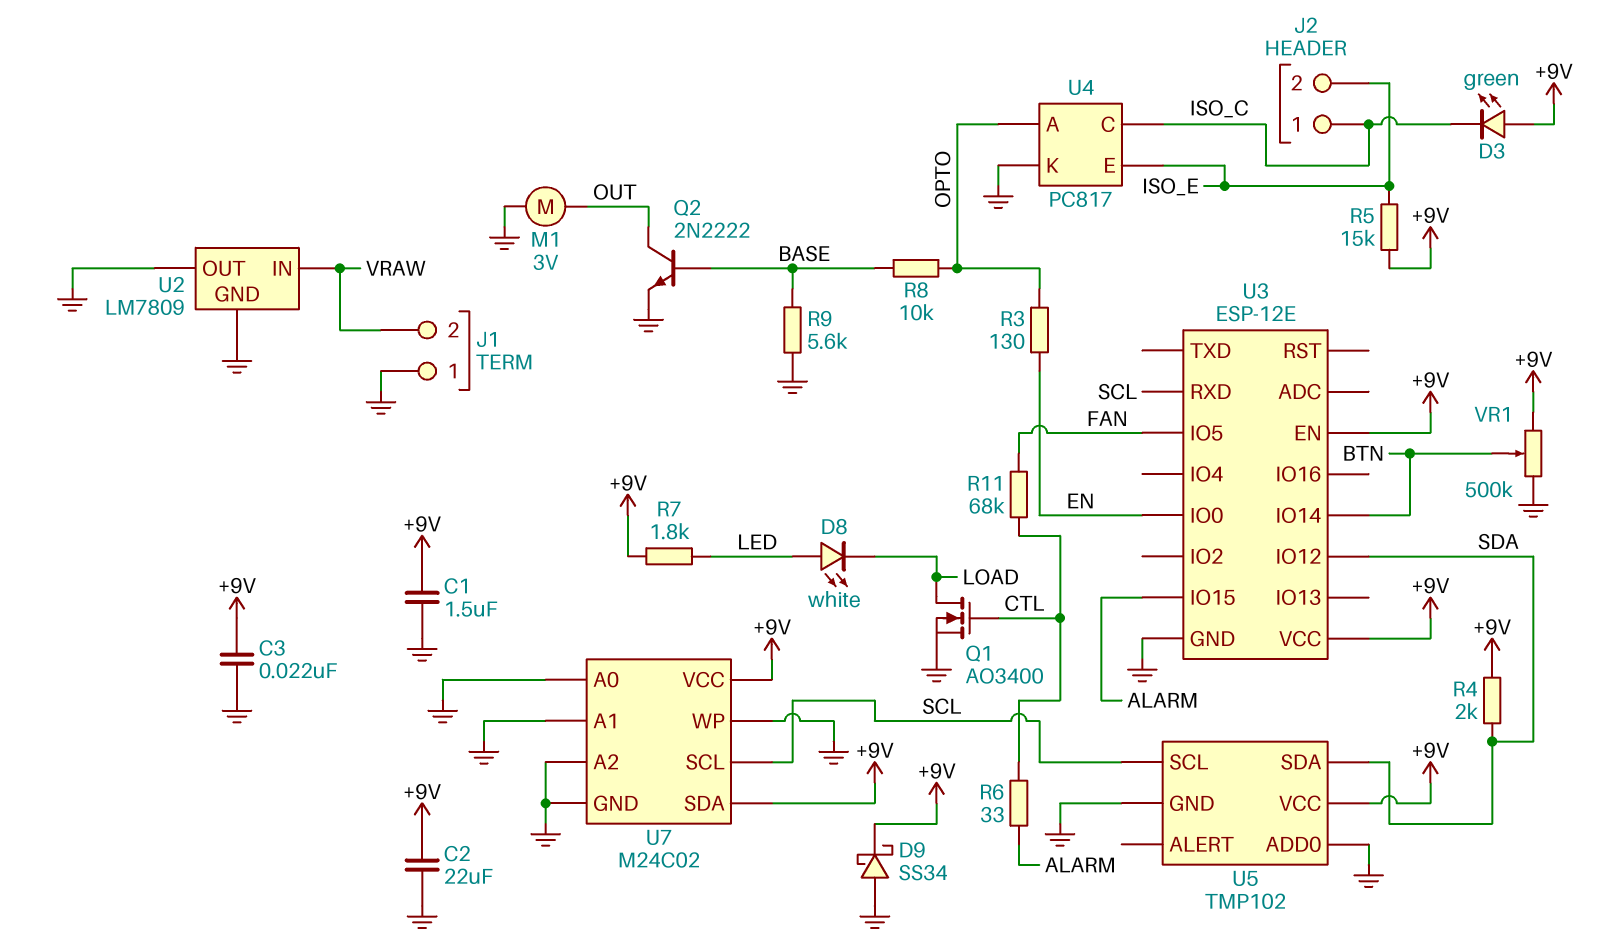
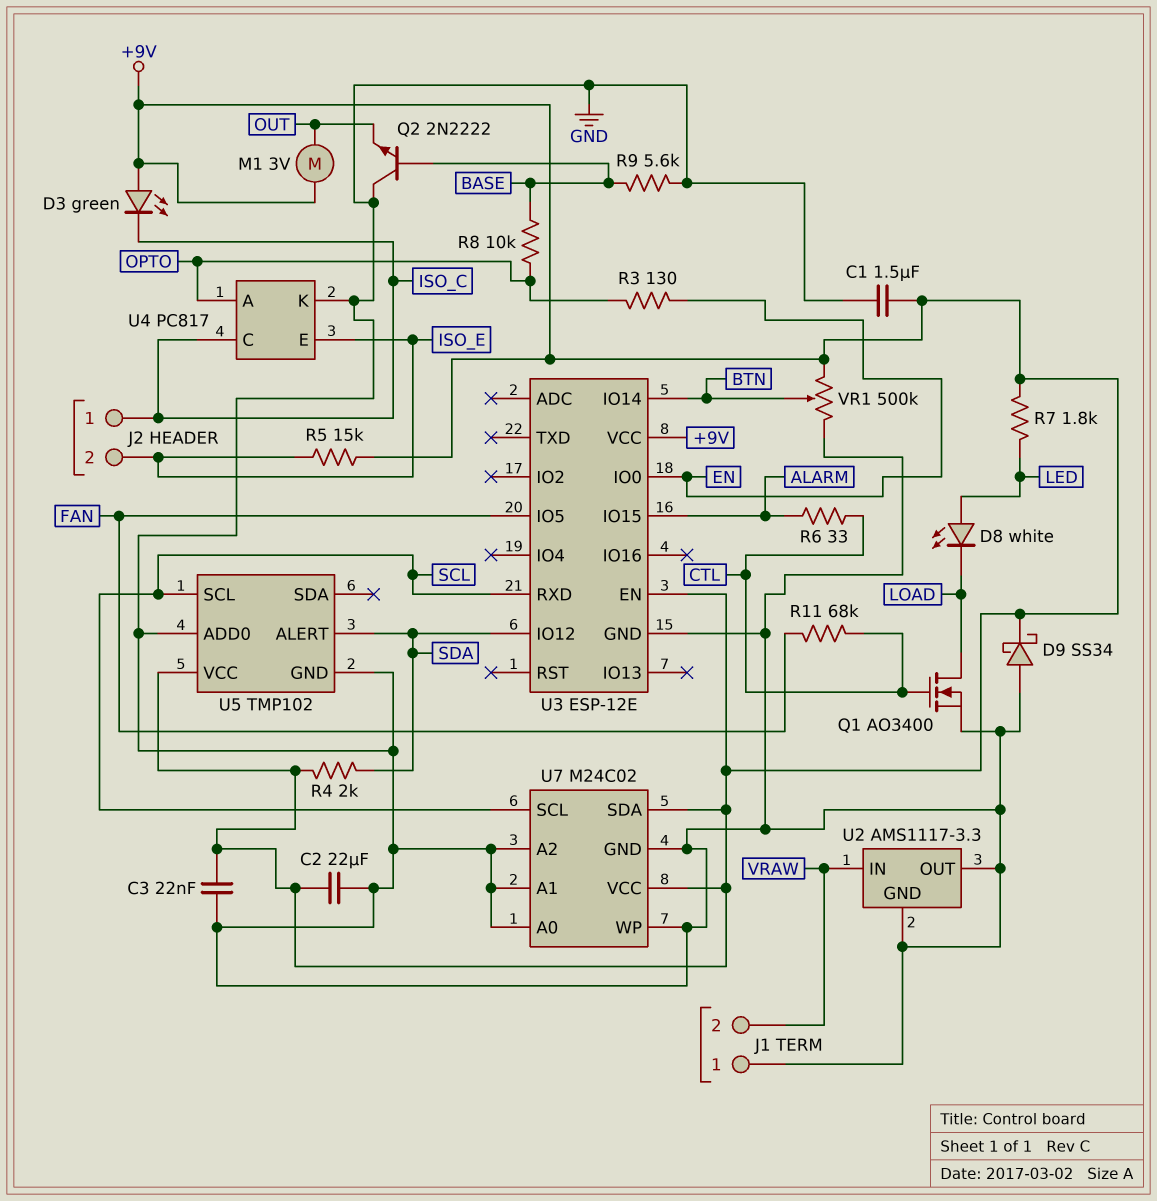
M1: motor 3V (GND, OUT) -> motor 3V (+9V, OUT)
Q2: NPN 2N2222 (B BASE, C OUT, E GND) -> NPN 2N2222 (B BASE, C GND, E OUT)
U2: LM7809 -> AMS1117-3.3
U5 pin ALERT: none -> SDA
U5 pin SDA: SDA -> none

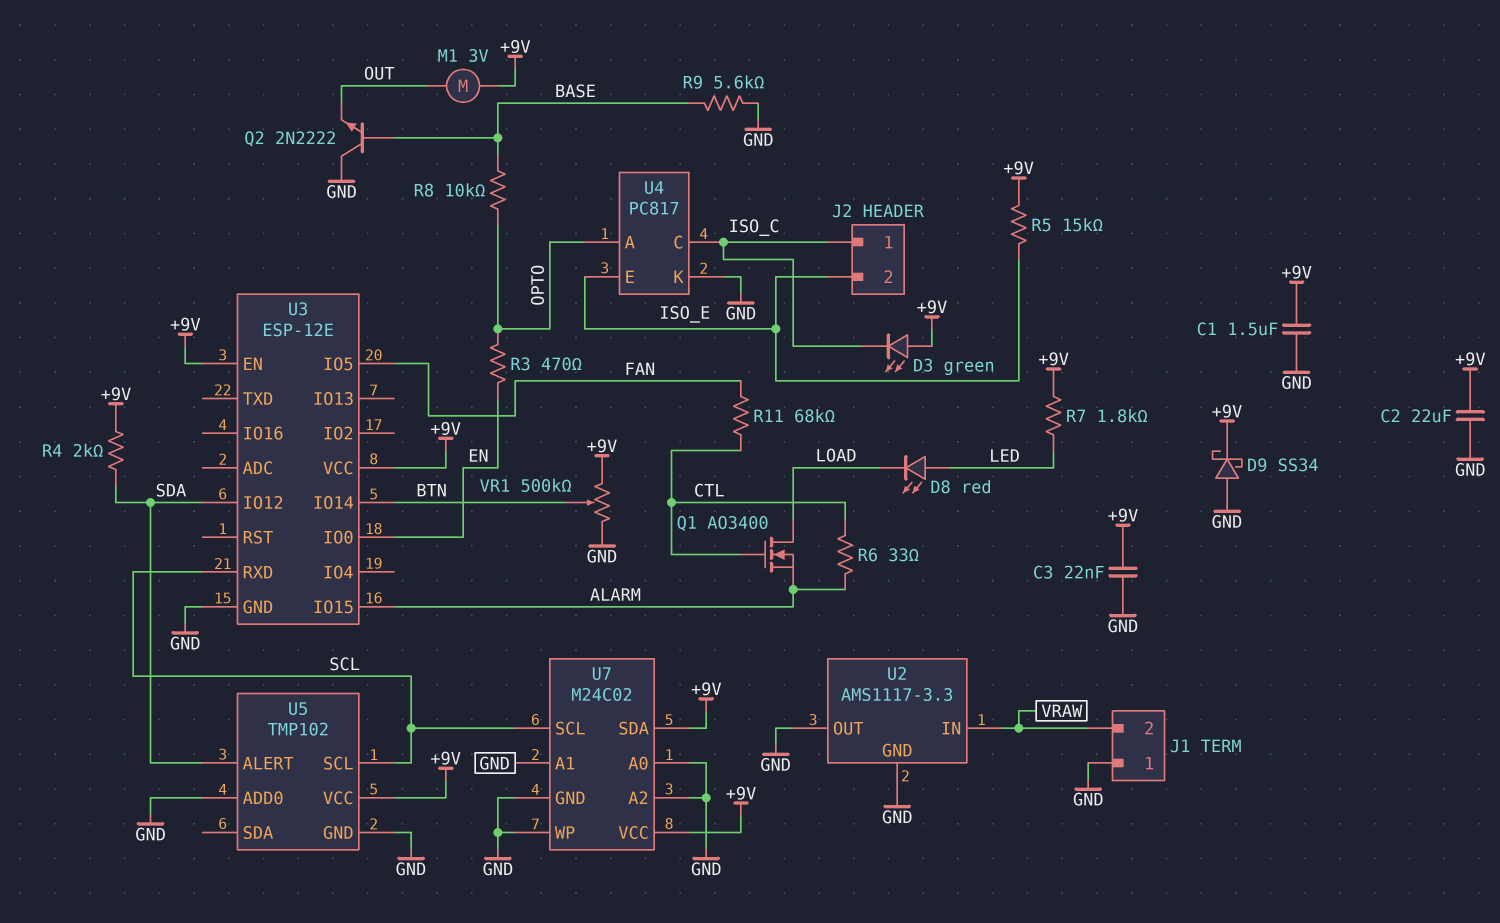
D8: LED white (A LED, K LOAD) -> LED red (A LED, K LOAD)
Q1: NMOS AO3400 (G CTL, D LOAD, S GND) -> NMOS AO3400 (G CTL, D LOAD, S ALARM)
R3: 130 (EN, OPTO) -> 470 (EN, OPTO)

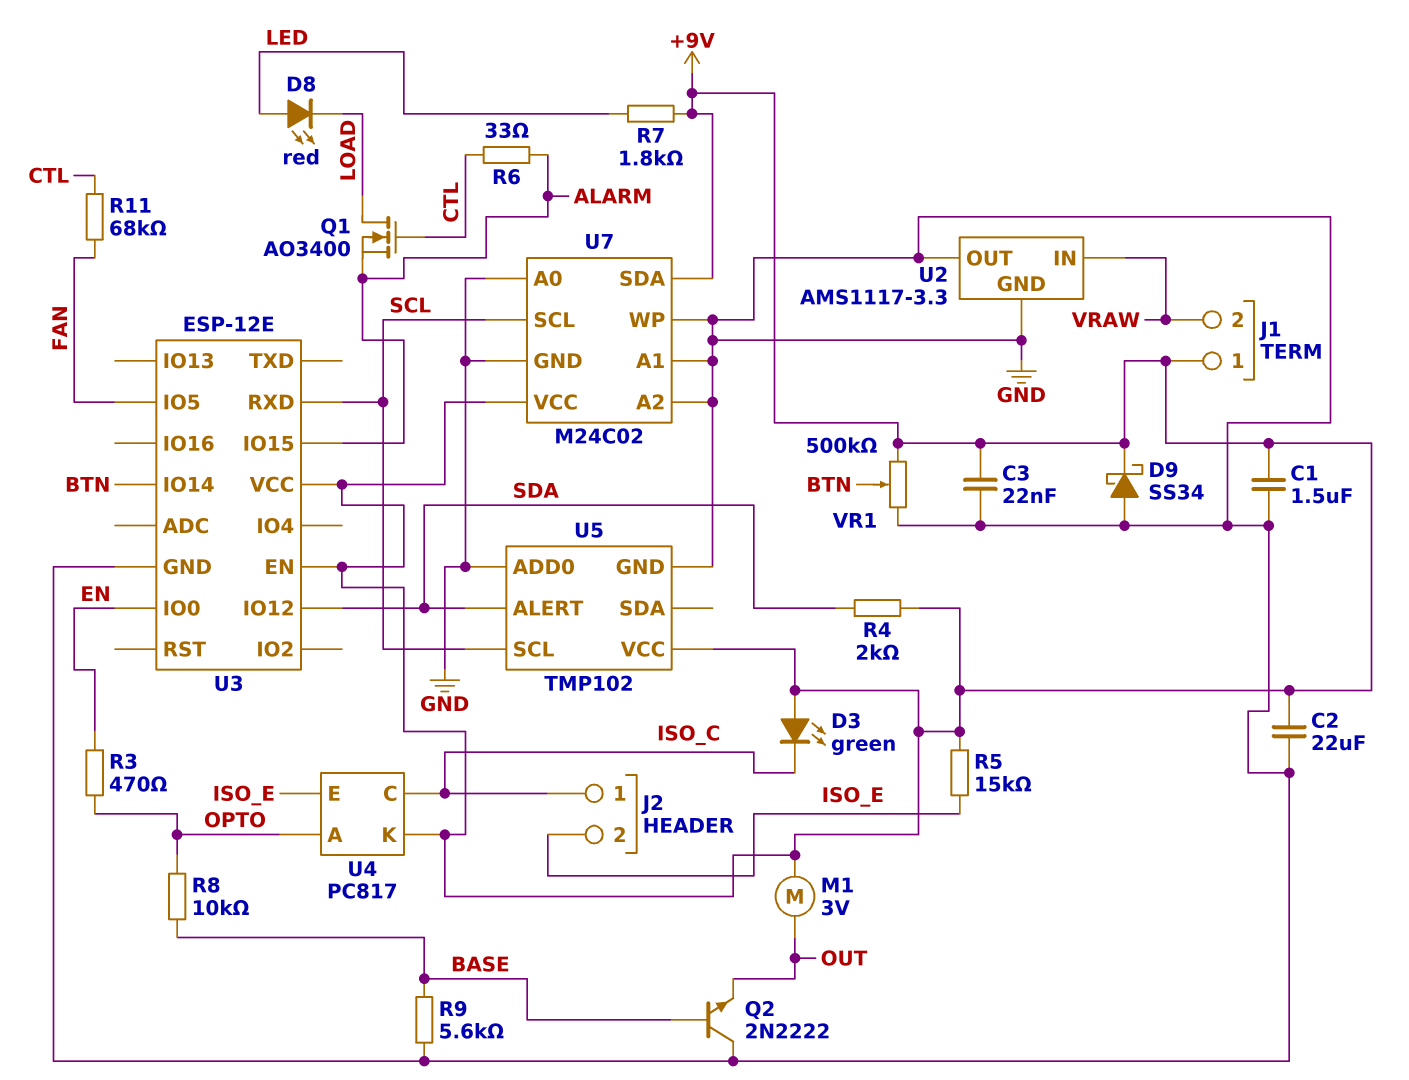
J1 pin 1: GND -> +9V
U4 pin K: GND -> +9V

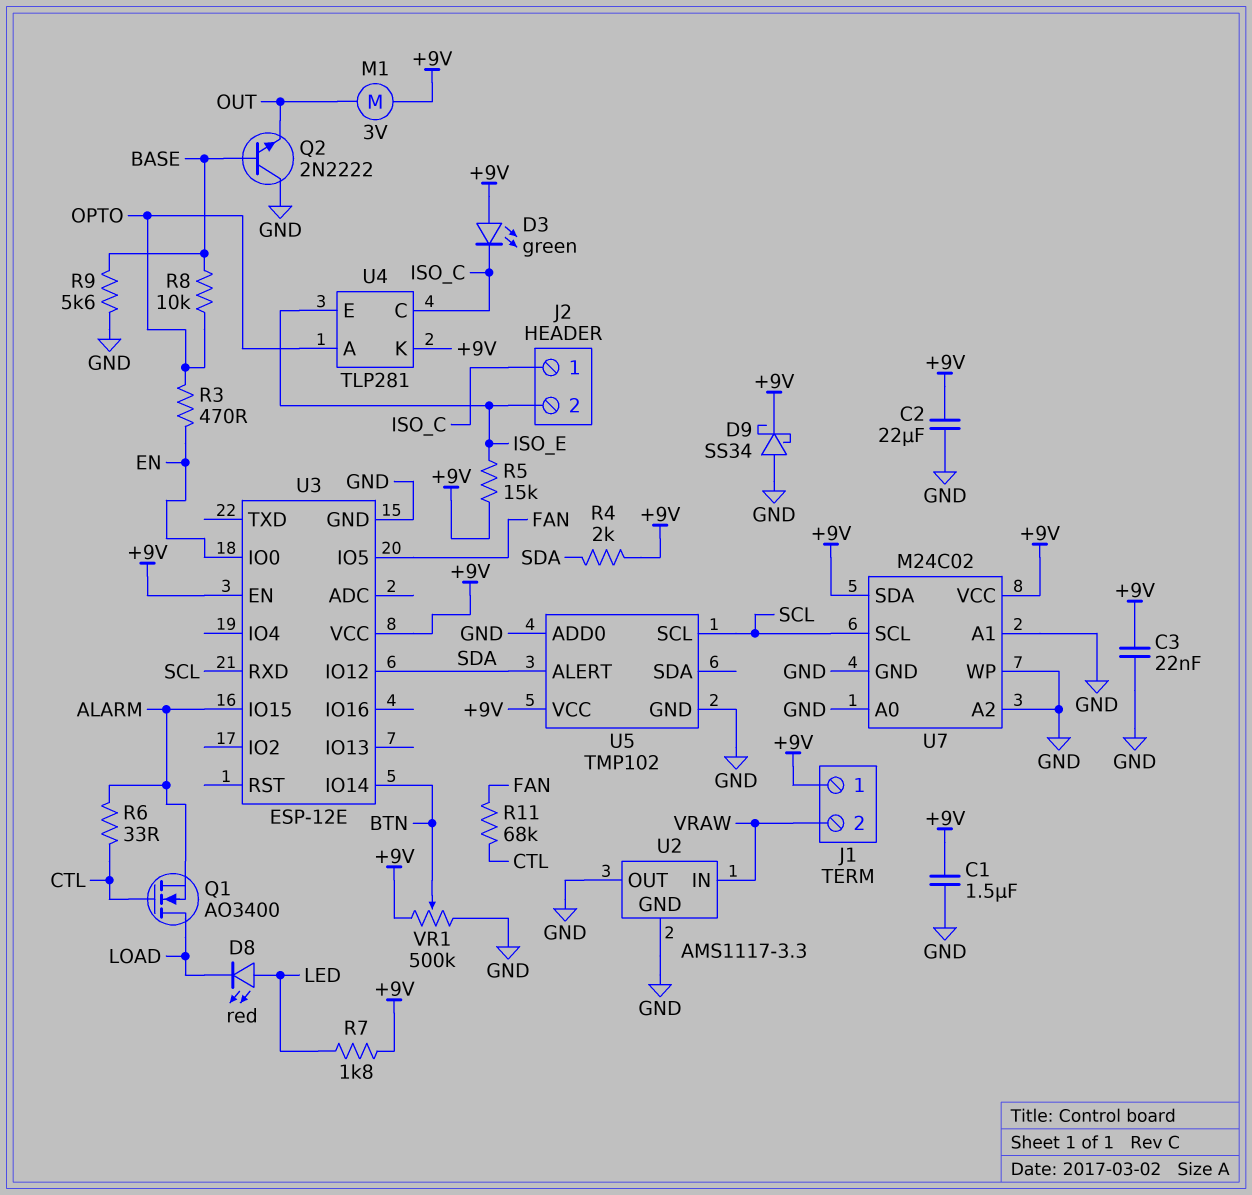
U4: PC817 -> TLP281

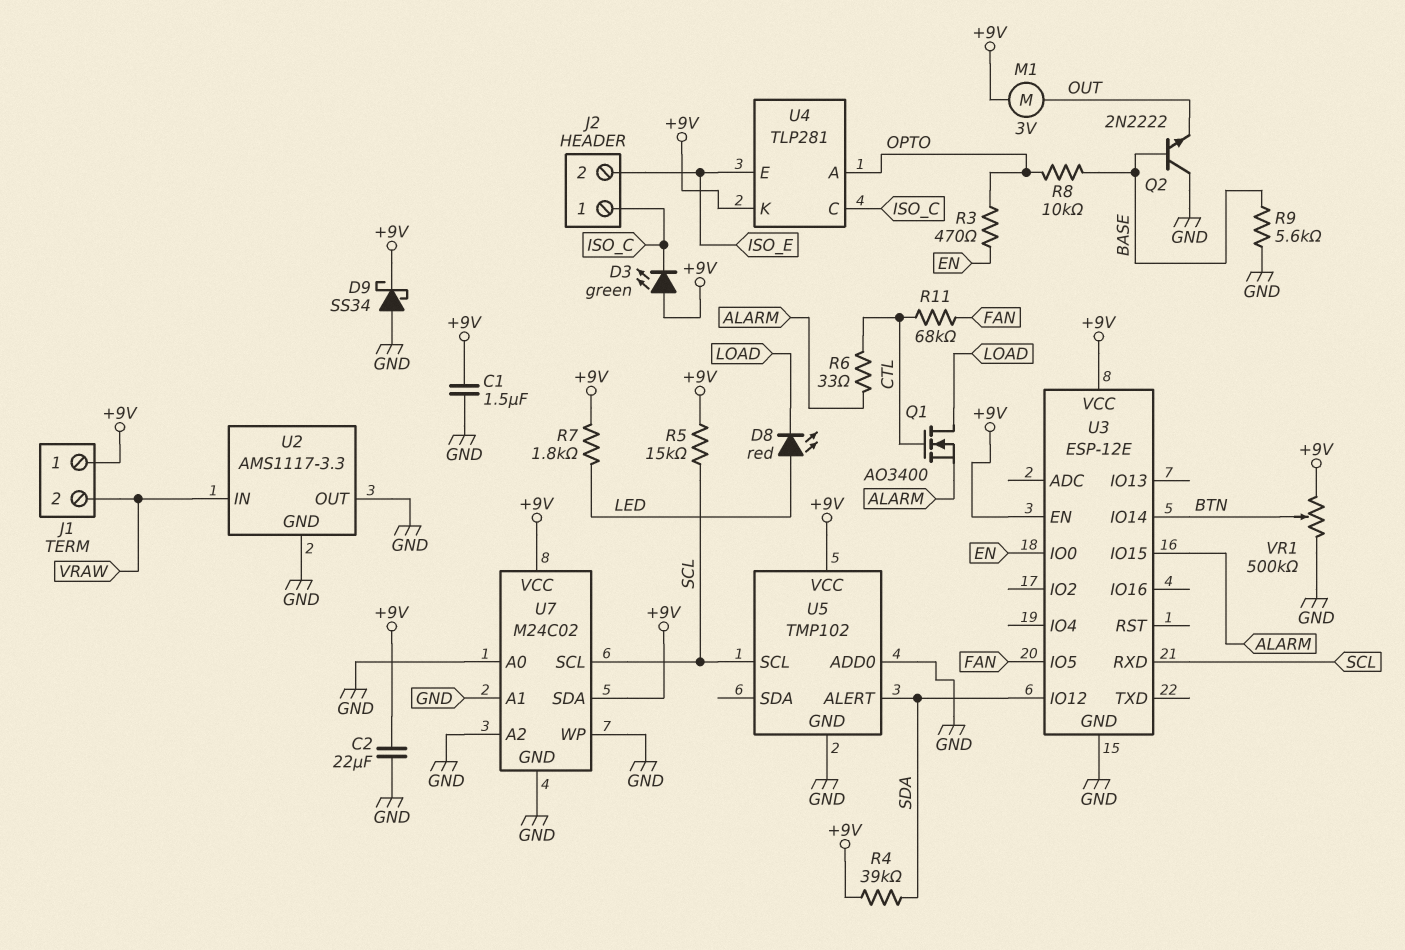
C3: 22nF (+9V, GND) -> none
R4: 2k (+9V, SDA) -> 39k (+9V, SDA)
R5: 15k (+9V, ISO_E) -> 15k (+9V, SCL)

